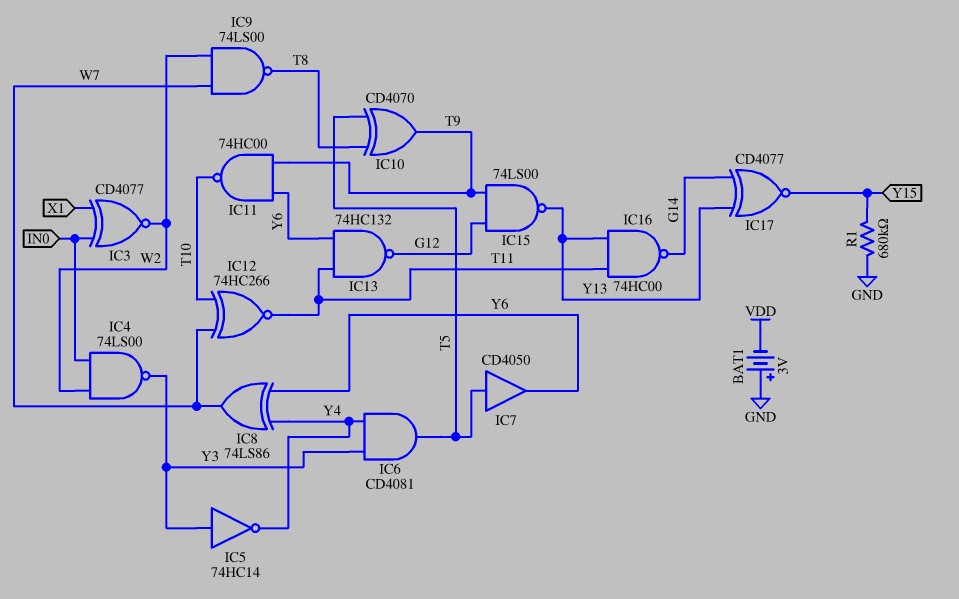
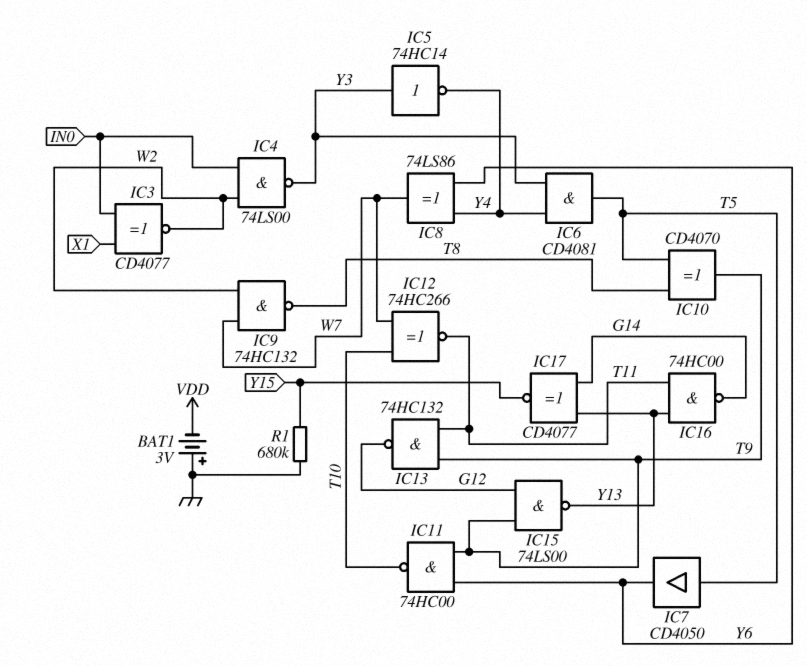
IC9: NAND 74LS00 (in W2, in W7, out T8) -> NAND 74HC132 (in W2, in W7, out T8)
IC13: NAND 74HC132 (in T11, in Y6, out G12) -> NAND 74HC132 (in T9, in T11, out G12)

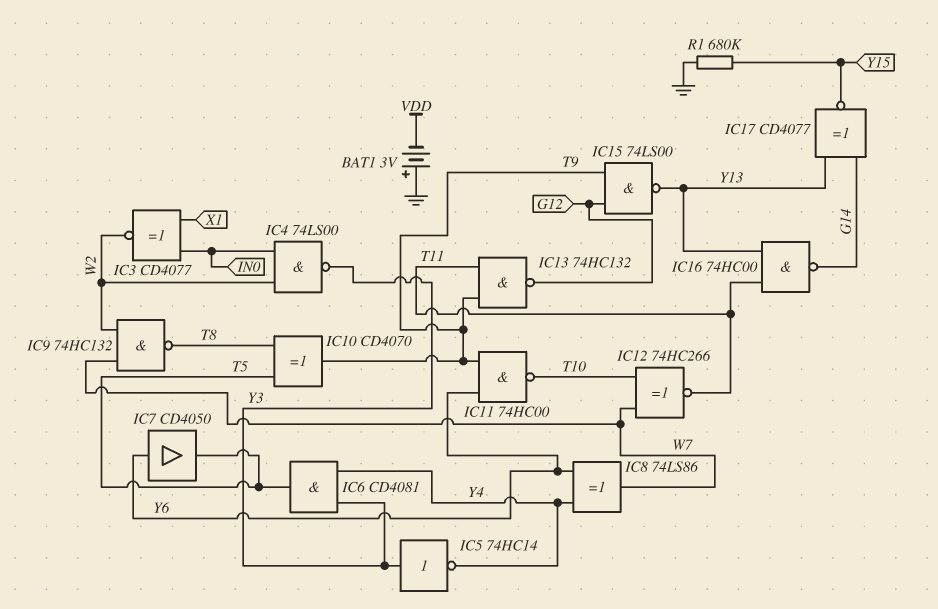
IC7: buffer CD4050 (in T5, out Y6) -> buffer CD4050 (in Y6, out T5)

